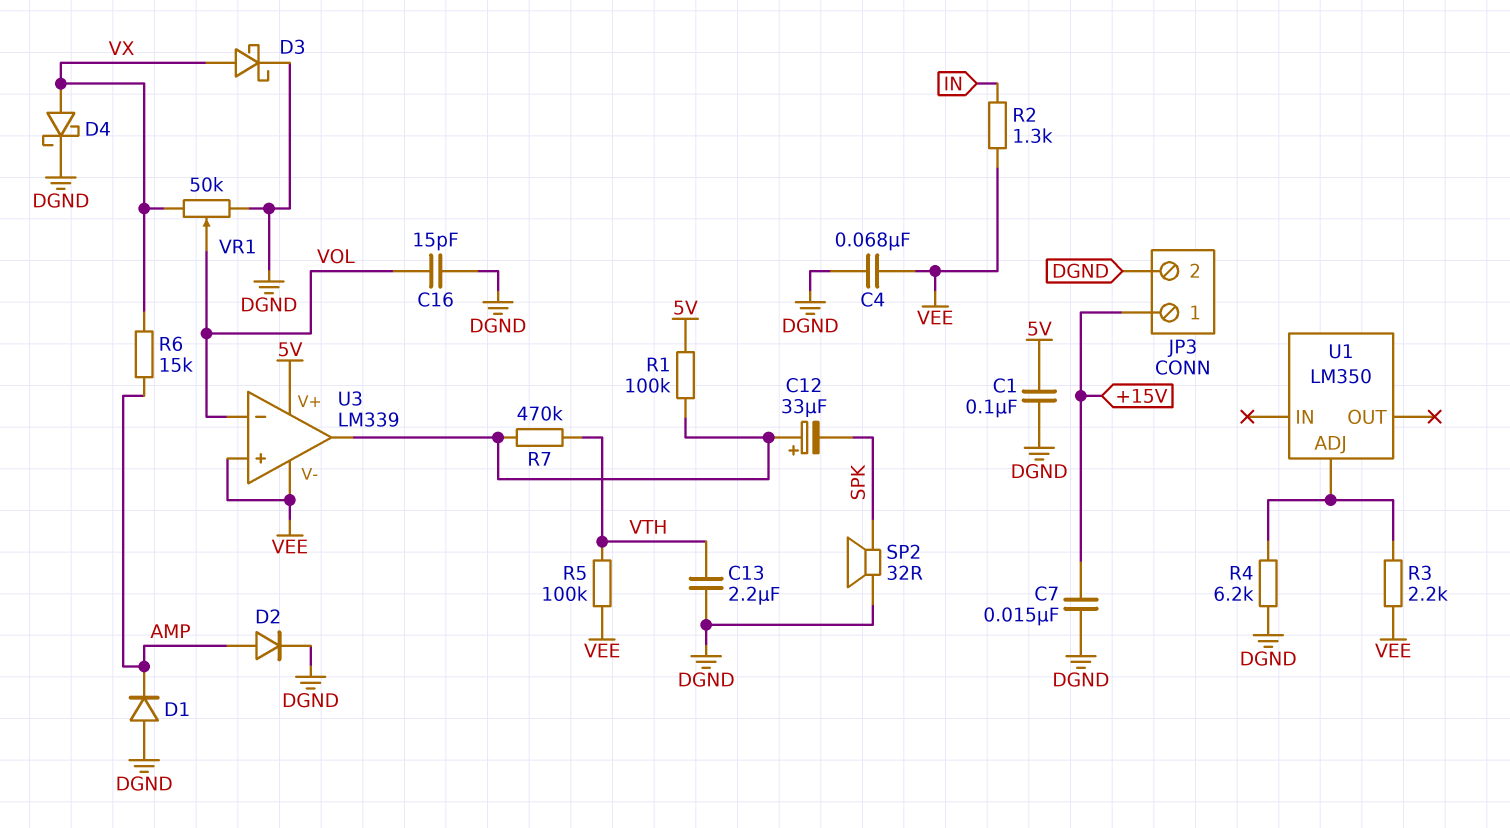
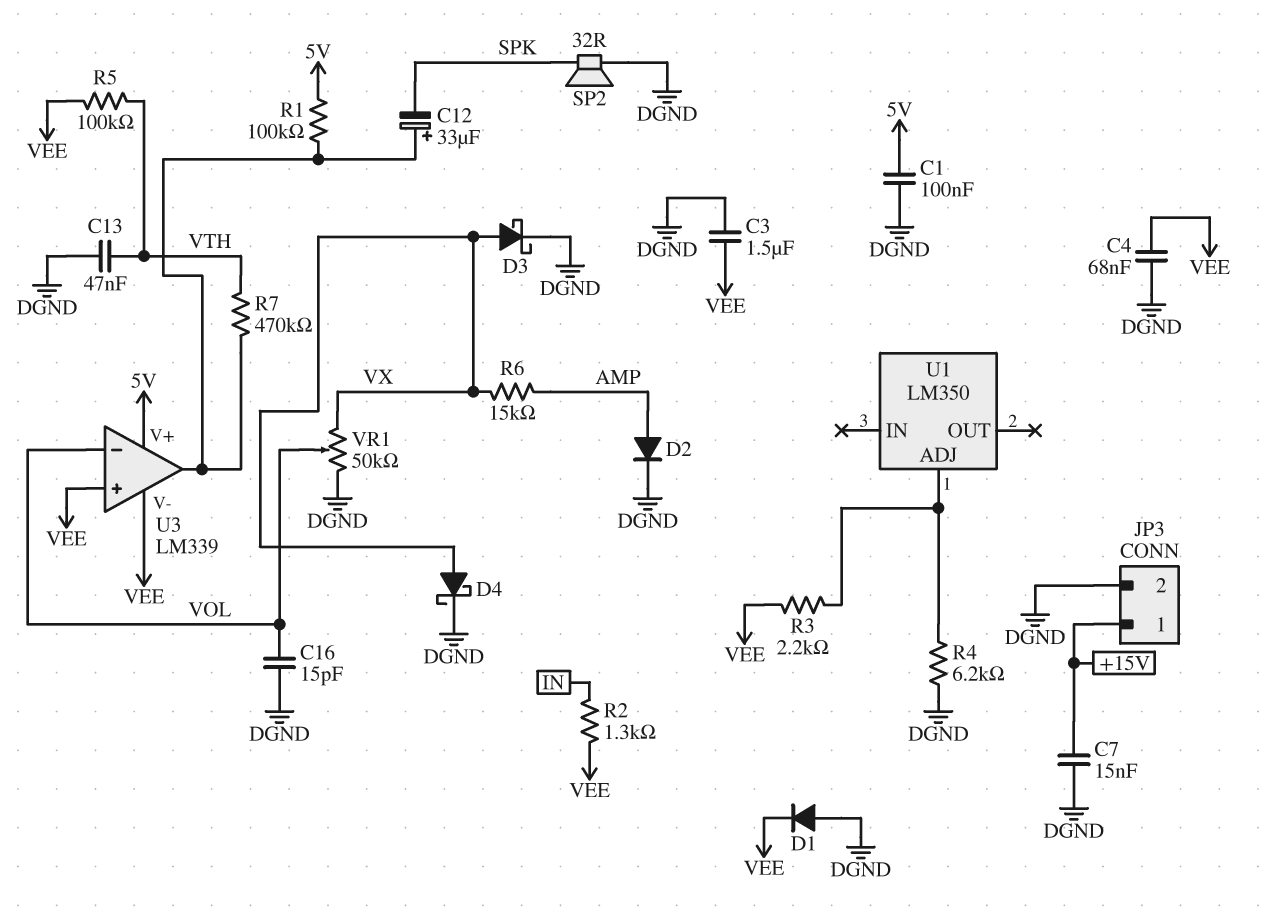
C3: none -> 1.5uF (DGND, VEE)
C13: 2.2uF (DGND, VTH) -> 47nF (DGND, VTH)
D1: diode (A DGND, K AMP) -> diode (A DGND, K VEE)

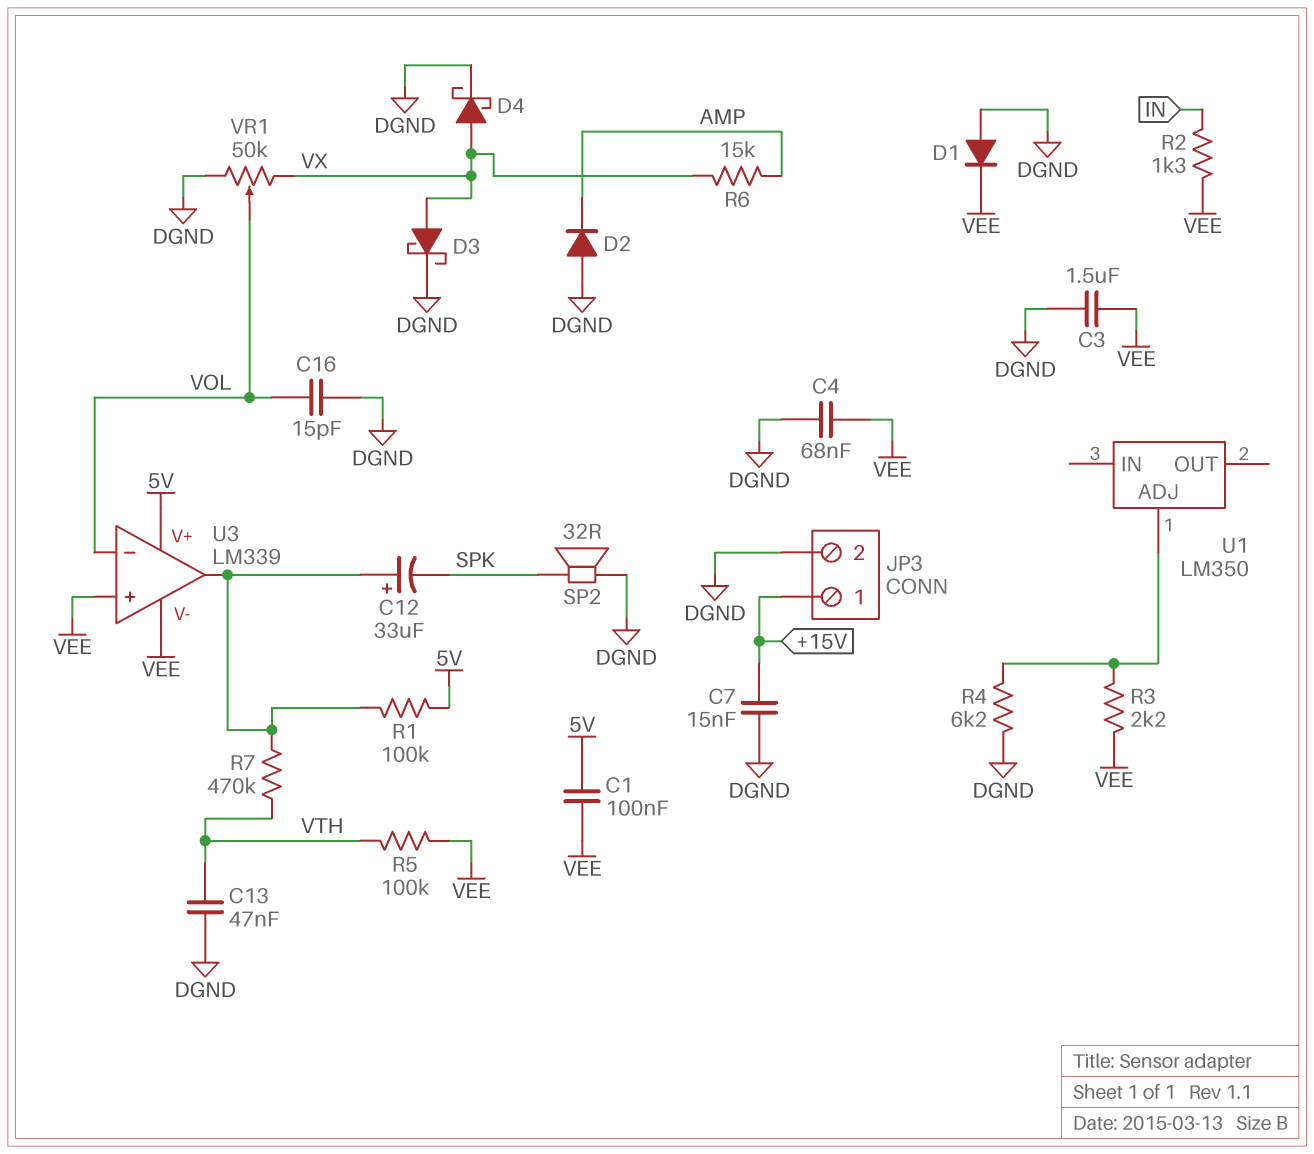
C1: 100nF (5V, DGND) -> 100nF (5V, VEE)
D2: diode (A AMP, K DGND) -> diode (A DGND, K AMP)

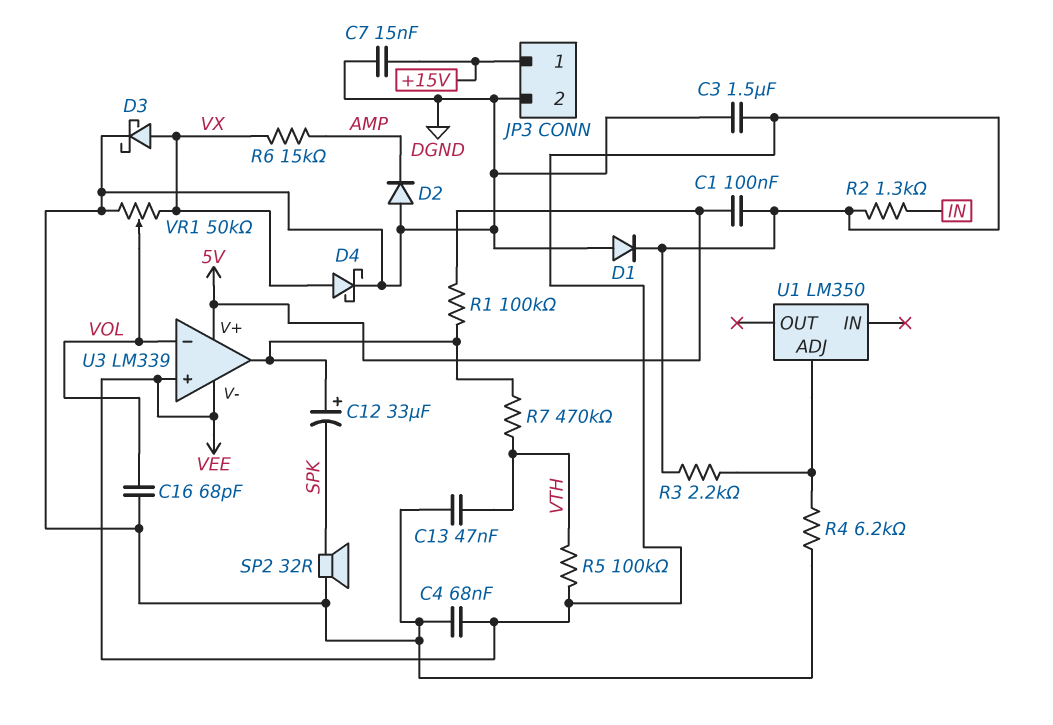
C16: 15pF (DGND, VOL) -> 68pF (DGND, VOL)

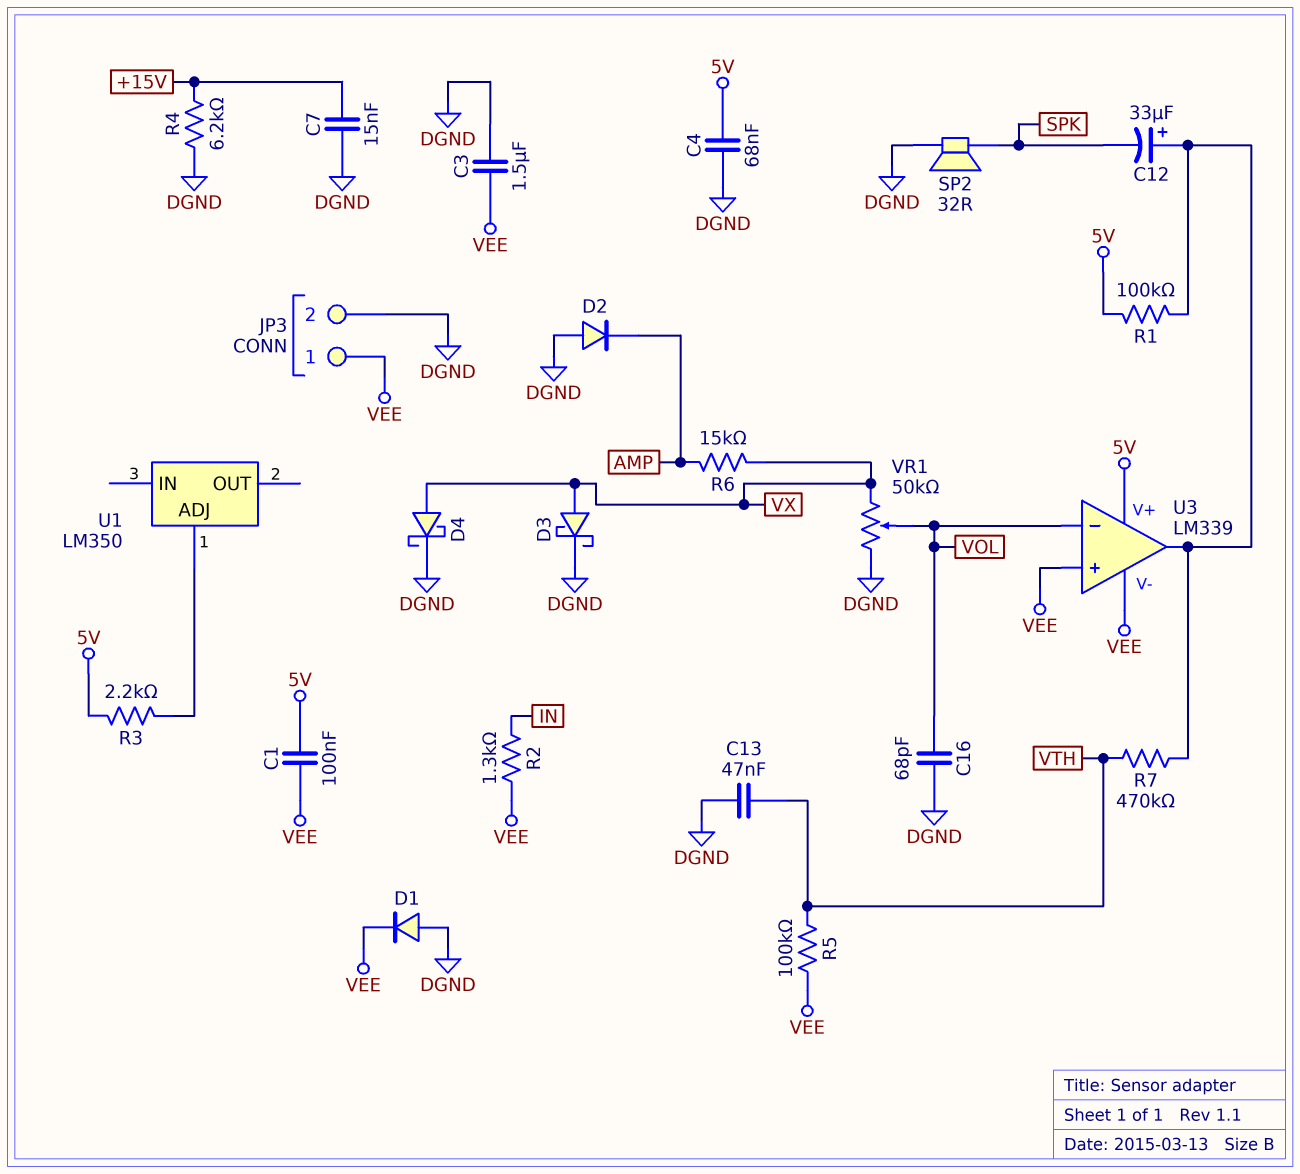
C4: 68nF (DGND, VEE) -> 68nF (5V, DGND)
JP3 pin 1: +15V -> VEE
R3: 2.2k (U1/ADJ, VEE) -> 2.2k (5V, U1/ADJ)
R4: 6.2k (DGND, U1/ADJ) -> 6.2k (+15V, DGND)

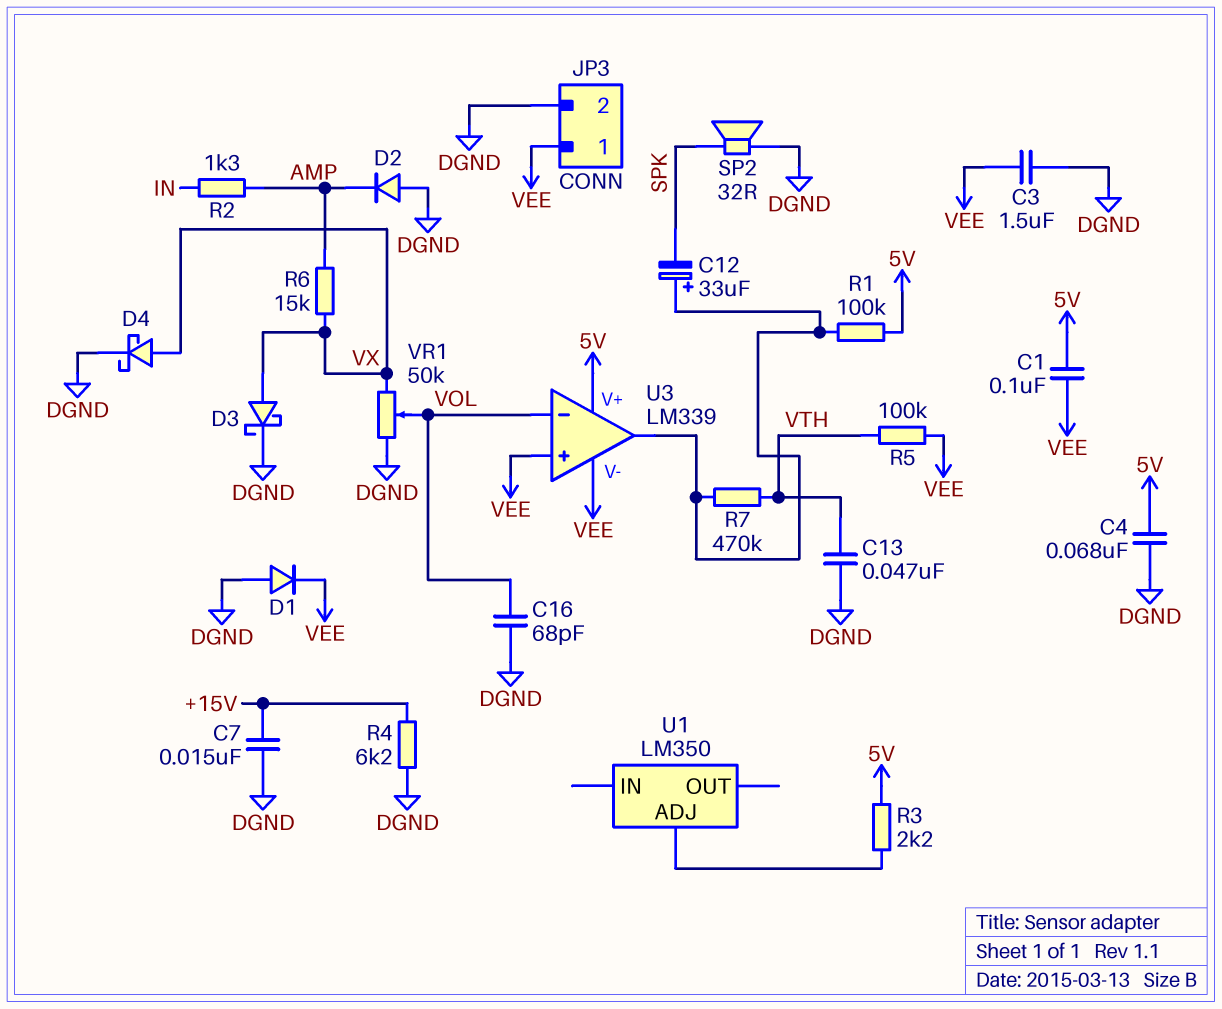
R2: 1.3k (IN, VEE) -> 1.3k (AMP, IN)

